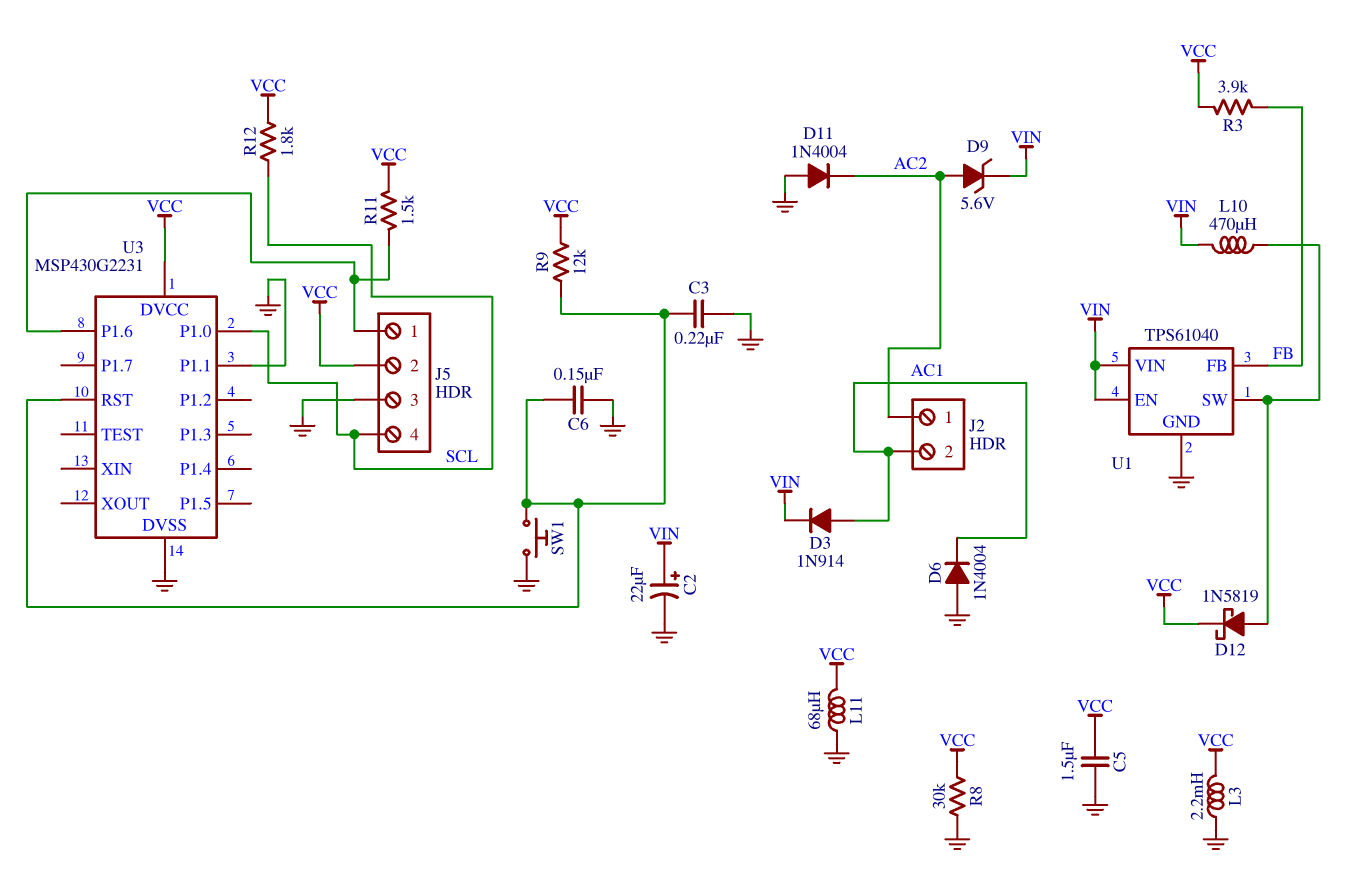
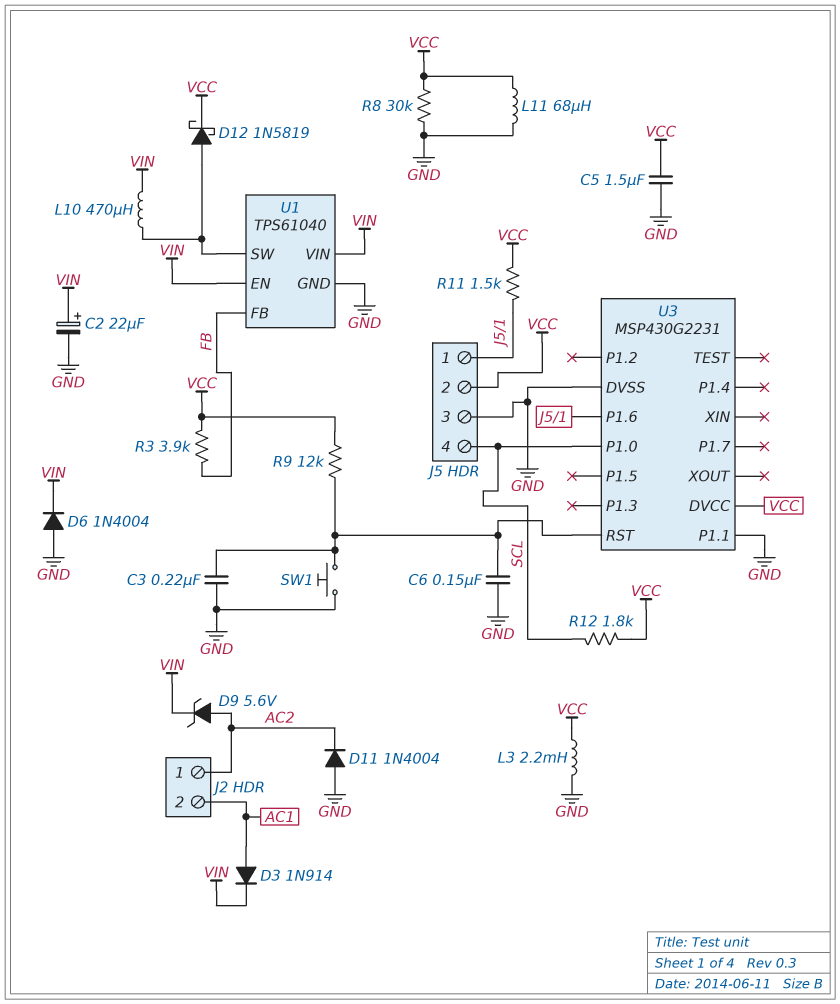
D6: diode 1N4004 (A GND, K AC1) -> diode 1N4004 (A GND, K VIN)

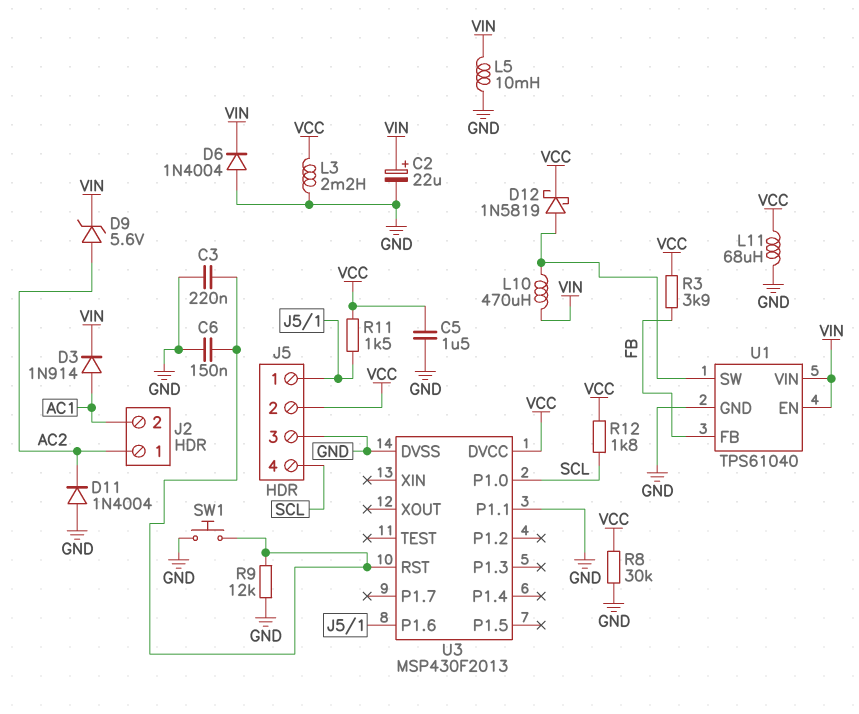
L5: none -> 10mH (GND, VIN)
R9: 12k (U3/RST, VCC) -> 12k (GND, U3/RST)
U3: MSP430G2231 -> MSP430F2013

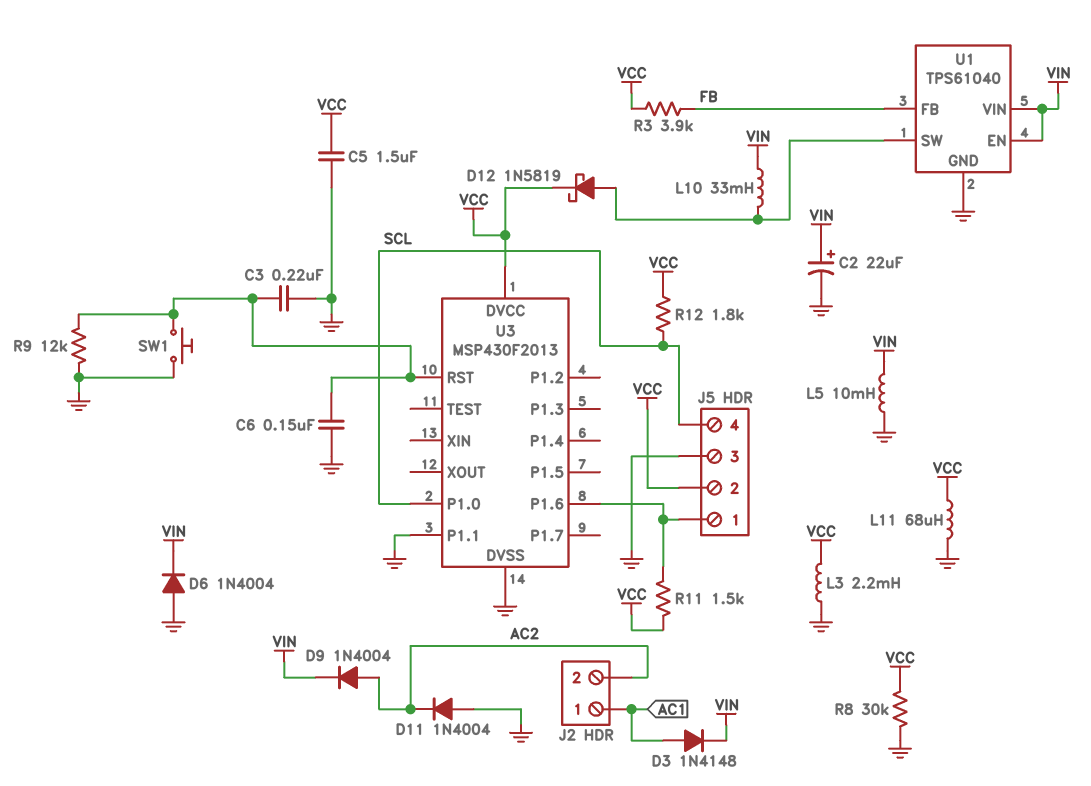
D3: diode 1N914 (A AC1, K VIN) -> diode 1N4148 (A AC1, K VIN)
D9: zener 5.6V (A AC2, K VIN) -> diode 1N4004 (A AC2, K VIN)
J2 pin 1: AC2 -> AC1
J2 pin 2: AC1 -> AC2
L10: 470uH (U1/SW, VIN) -> 33mH (U1/SW, VIN)

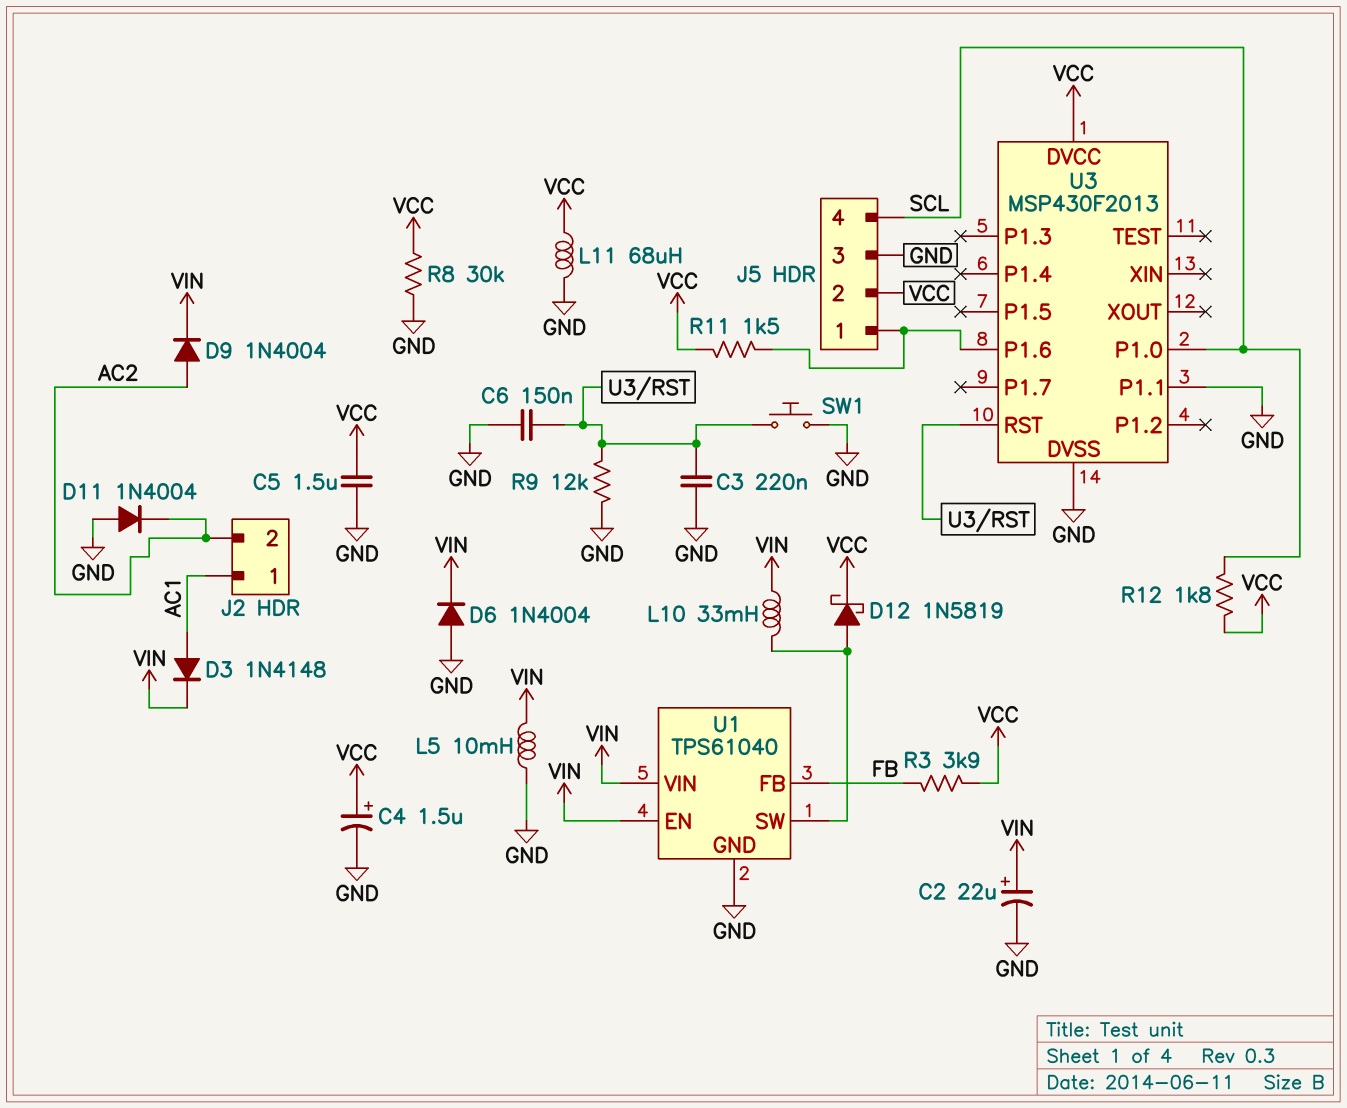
C4: none -> 1.5uF (plus VCC, minus GND)
L3: 2.2mH (GND, VCC) -> none

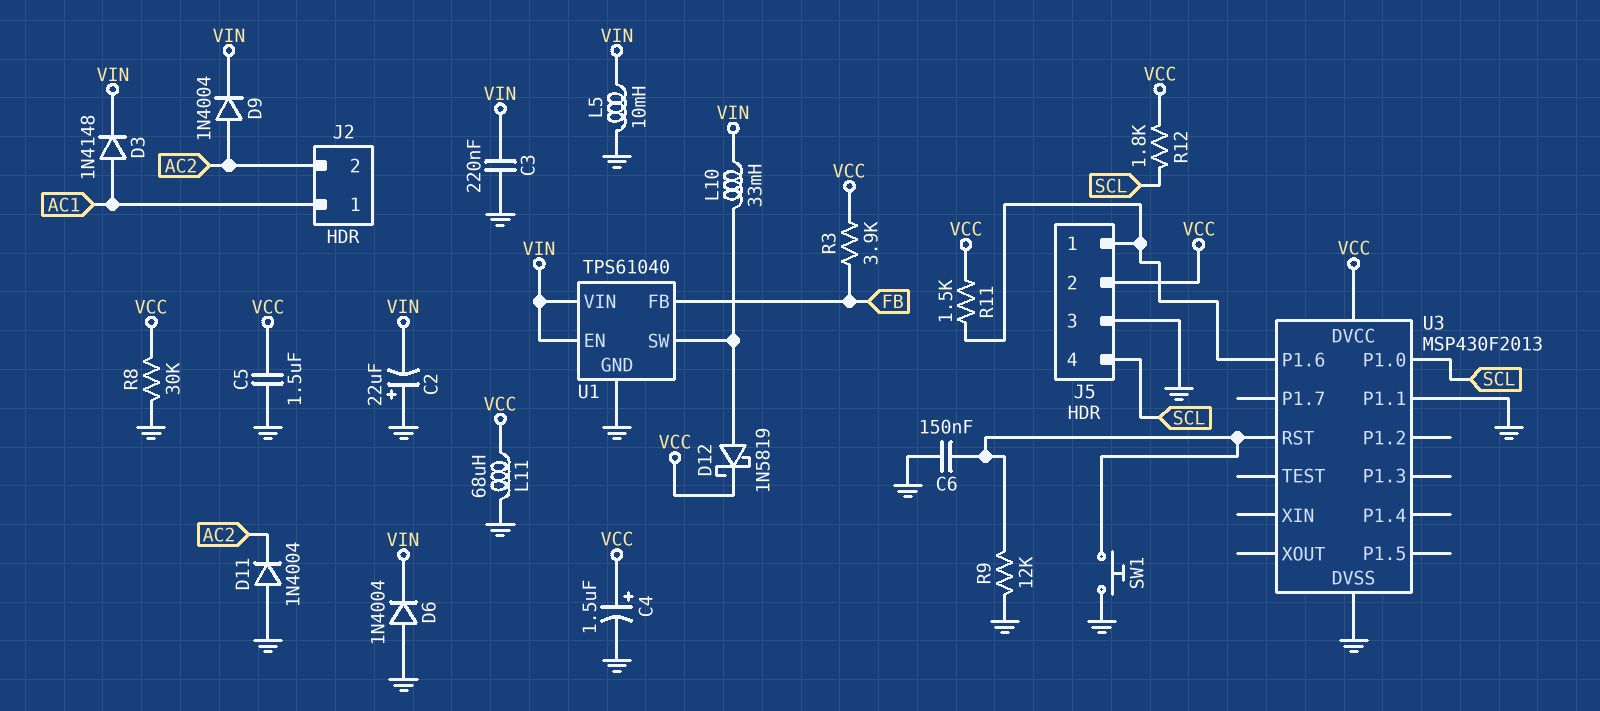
C2: 22uF (plus VIN, minus GND) -> 22uF (plus GND, minus VIN)
C3: 220nF (GND, U3/RST) -> 220nF (GND, VIN)

